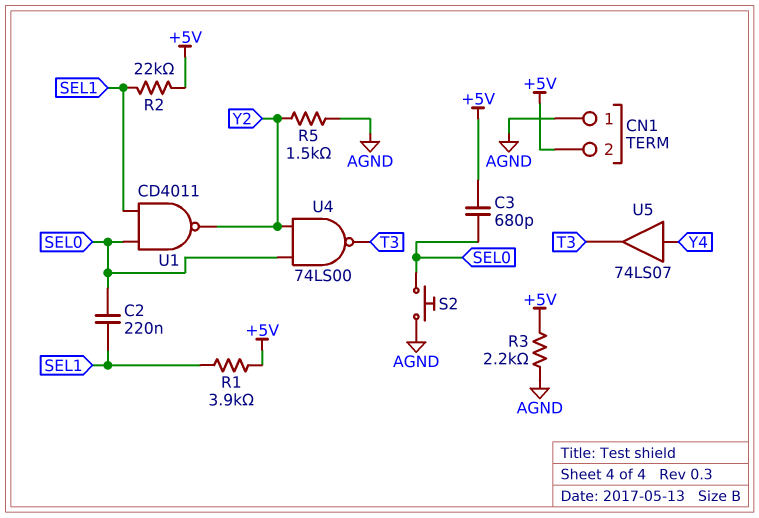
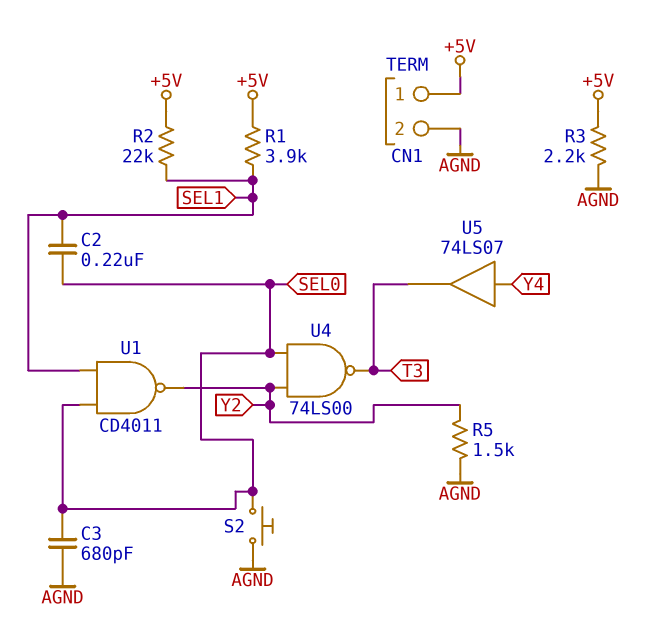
C3: 680pF (+5V, SEL0) -> 680pF (AGND, SEL0)
CN1 pin 1: AGND -> +5V
CN1 pin 2: +5V -> AGND

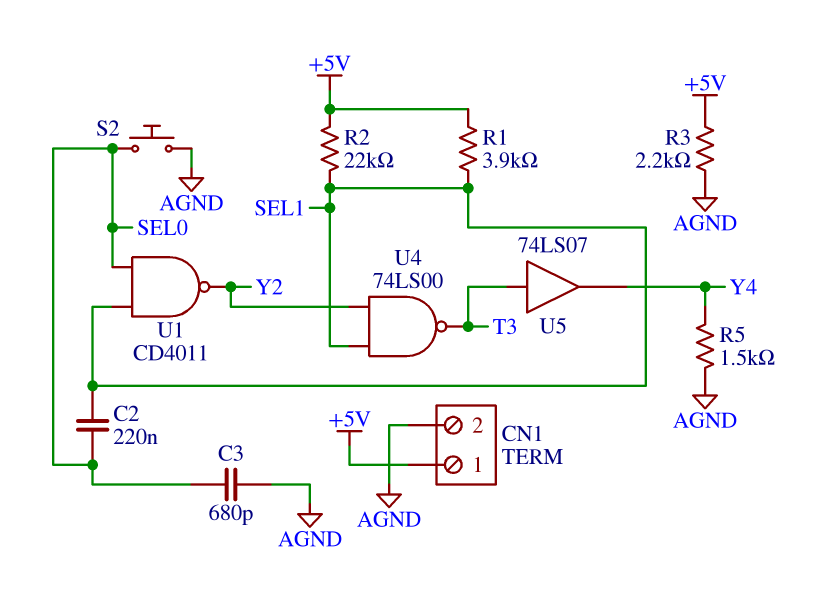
R5: 1.5k (AGND, Y2) -> 1.5k (AGND, Y4)
U4: NAND 74LS00 (in SEL0, in Y2, out T3) -> NAND 74LS00 (in SEL1, in Y2, out T3)
U5: buffer 74LS07 (in Y4, out T3) -> buffer 74LS07 (in T3, out Y4)

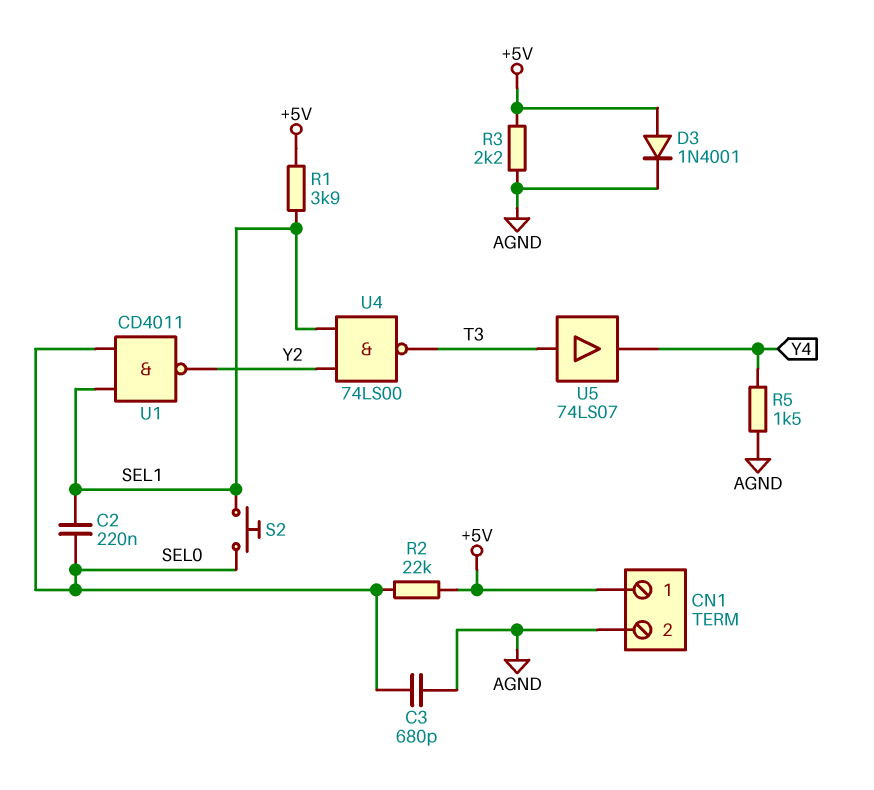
D3: none -> diode 1N4001 (A +5V, K AGND)
R2: 22k (+5V, SEL1) -> 22k (+5V, SEL0)
S2: button (AGND, SEL0) -> button (SEL0, SEL1)

